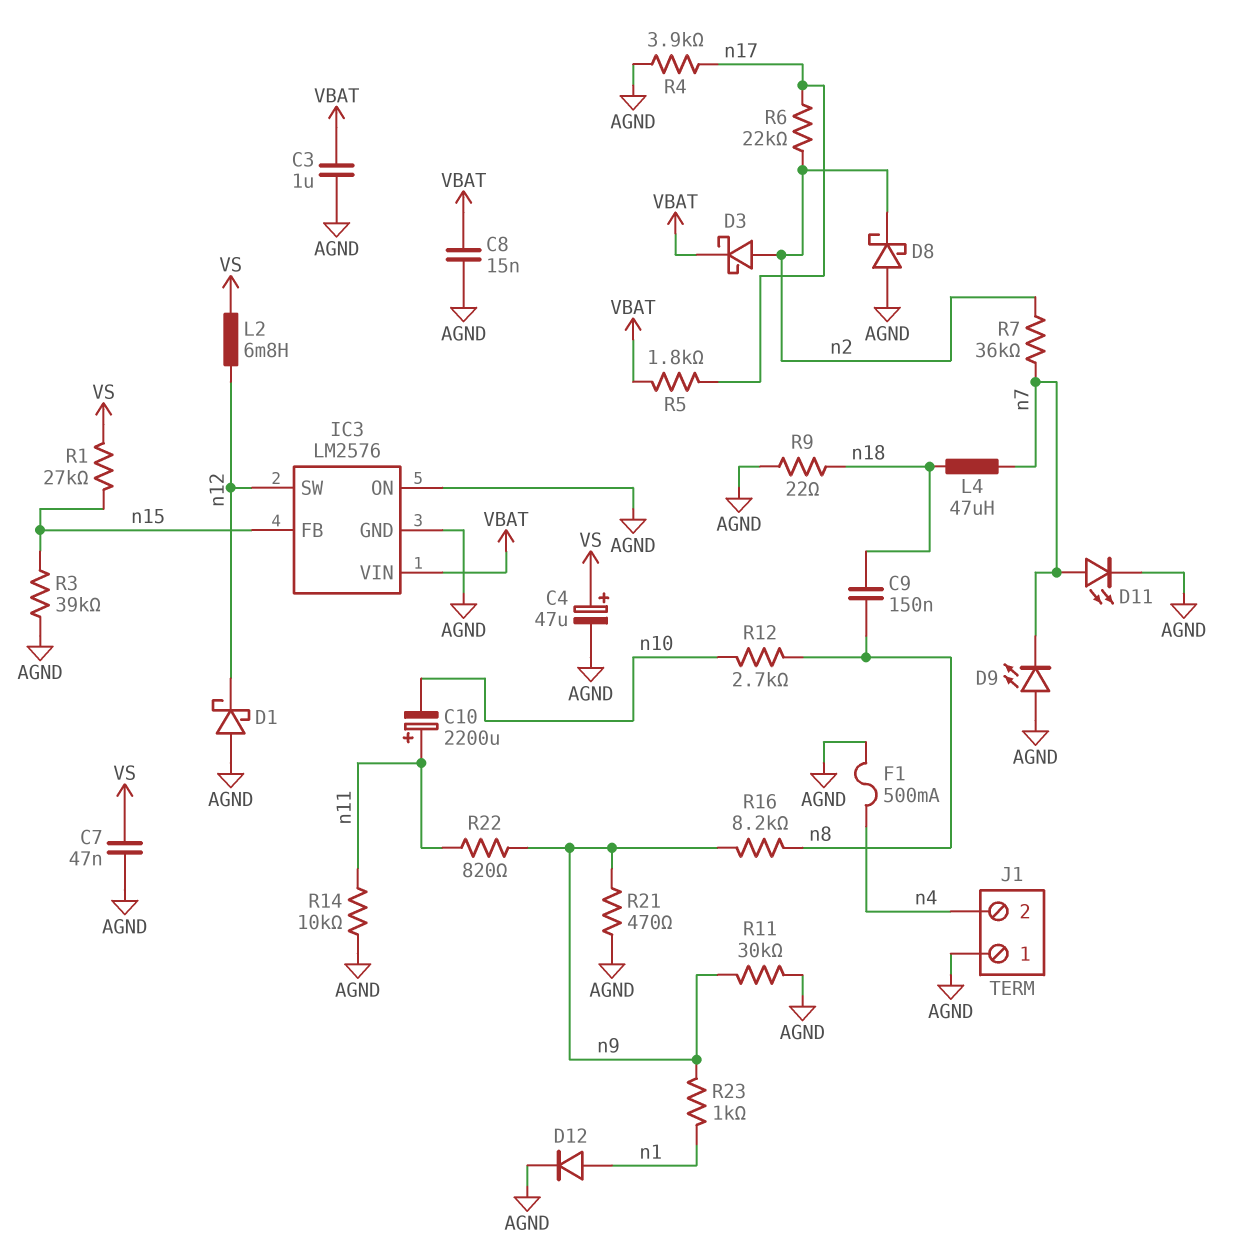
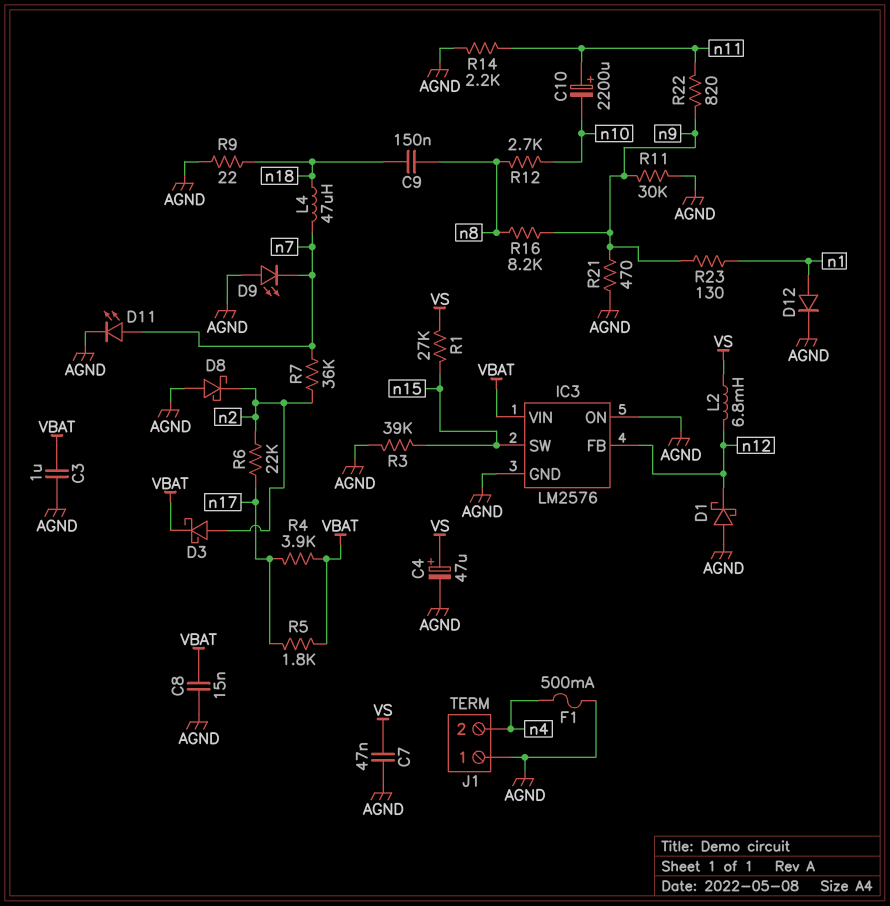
IC3 pin FB: n15 -> n12
IC3 pin SW: n12 -> n15
R4: 3.9k (AGND, n17) -> 3.9k (VBAT, n17)
R14: 10k (AGND, n11) -> 2.2k (AGND, n11)
R23: 1k (n1, n9) -> 130 (n1, n9)

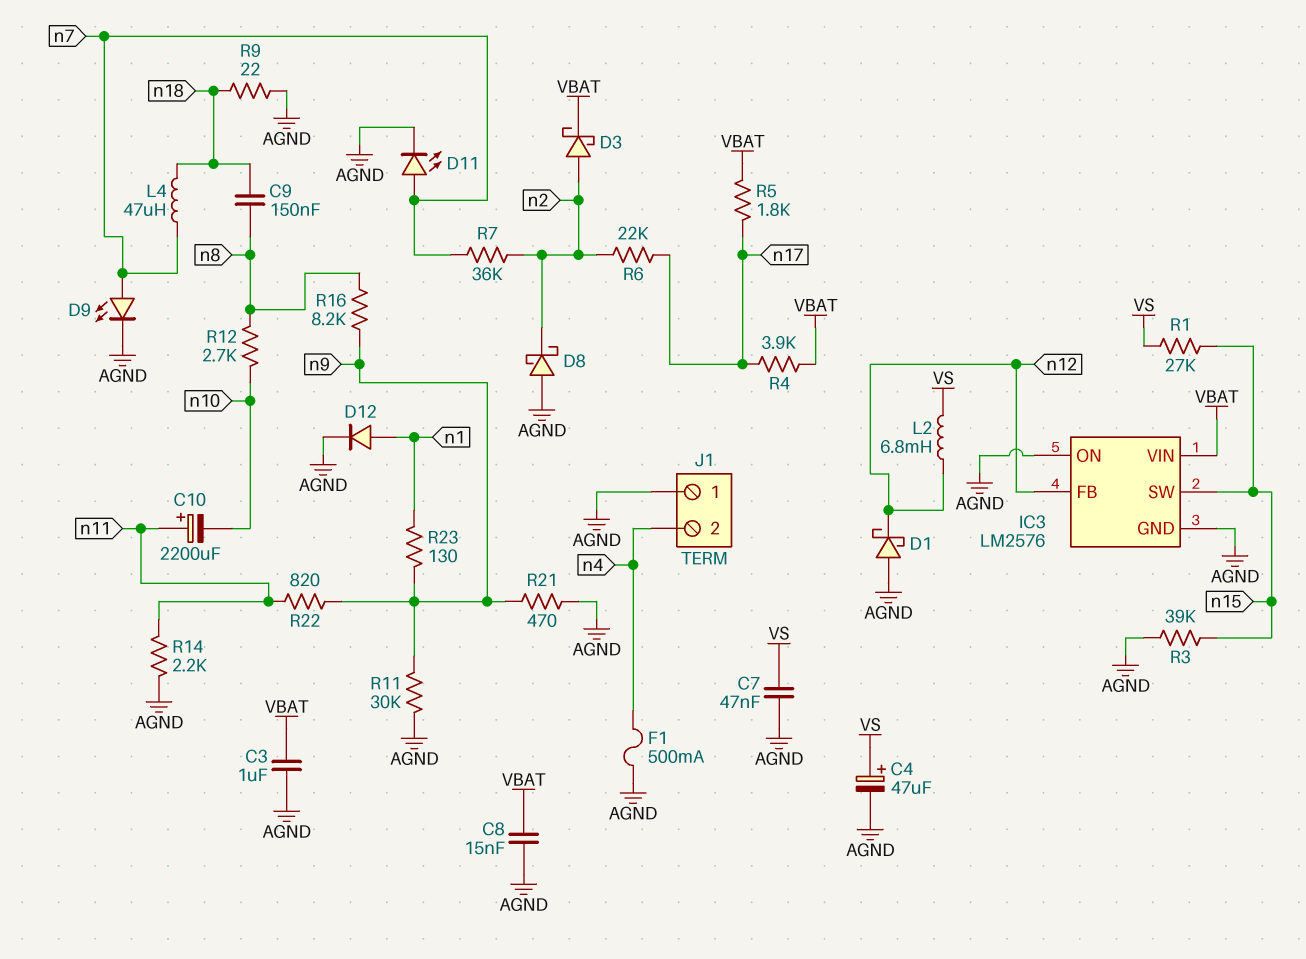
D9: LED (A AGND, K n7) -> LED (A n7, K AGND)

